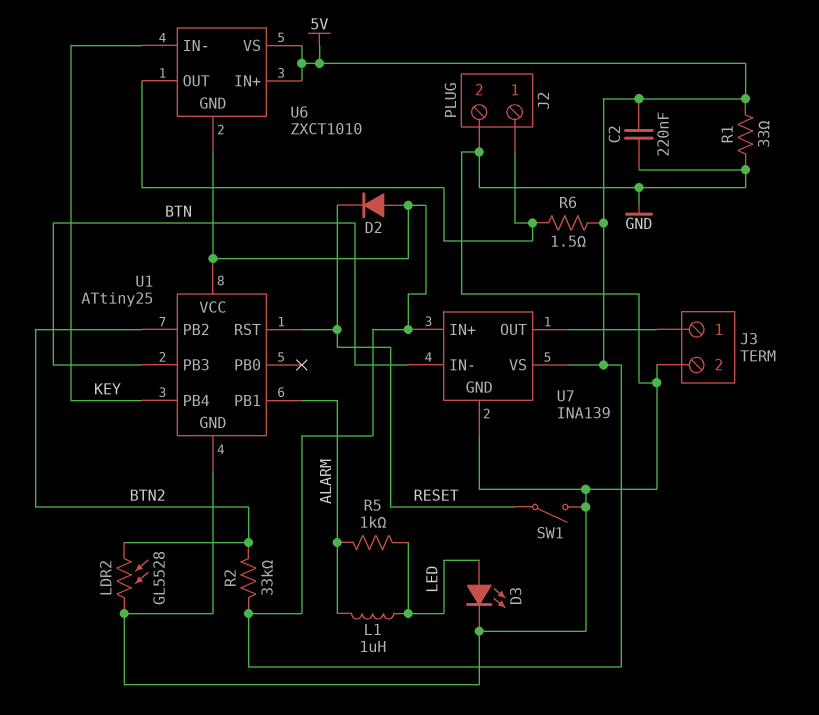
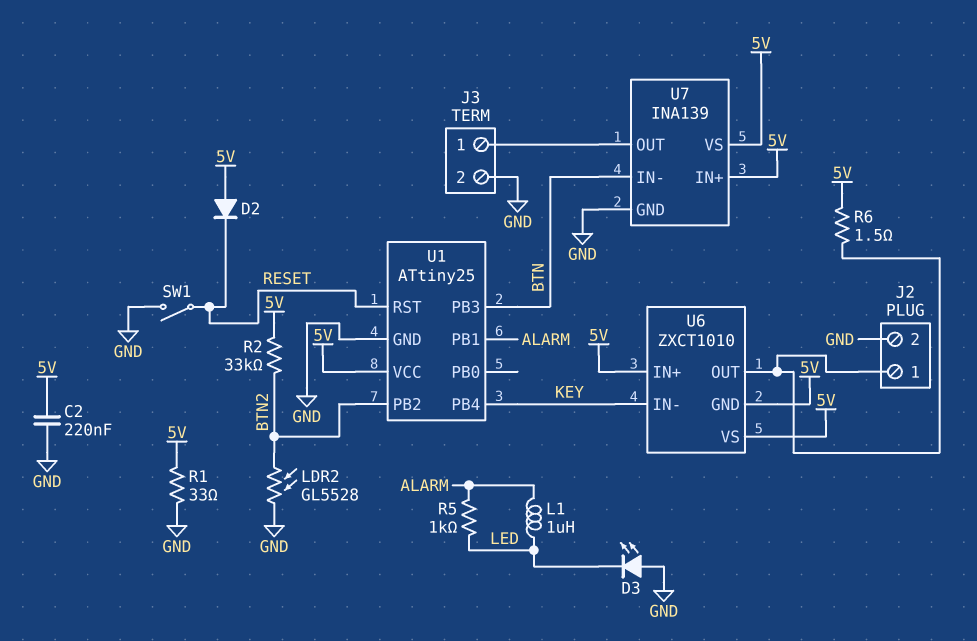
D3: LED (A LED, K GND) -> LED (A GND, K LED)

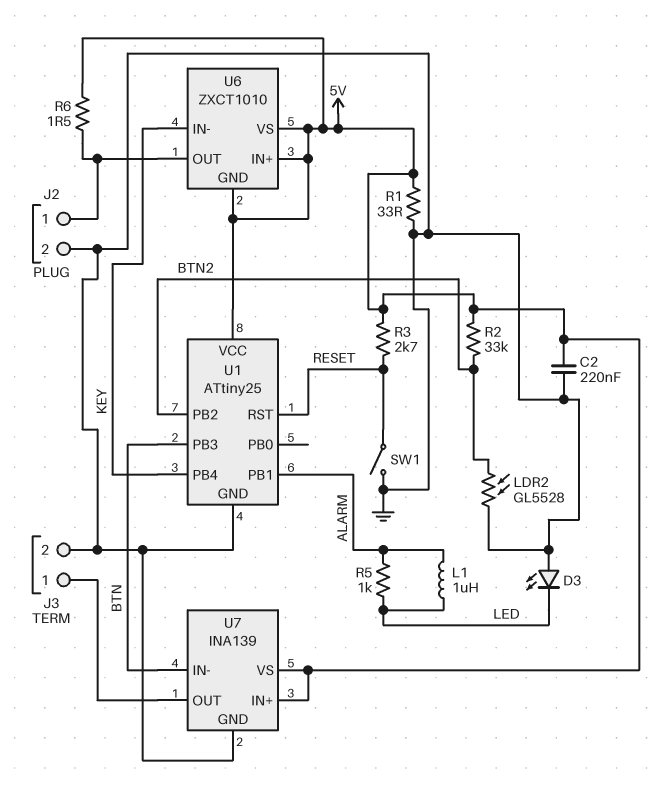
D2: diode (A 5V, K RESET) -> none
R3: none -> 2.7k (5V, RESET)

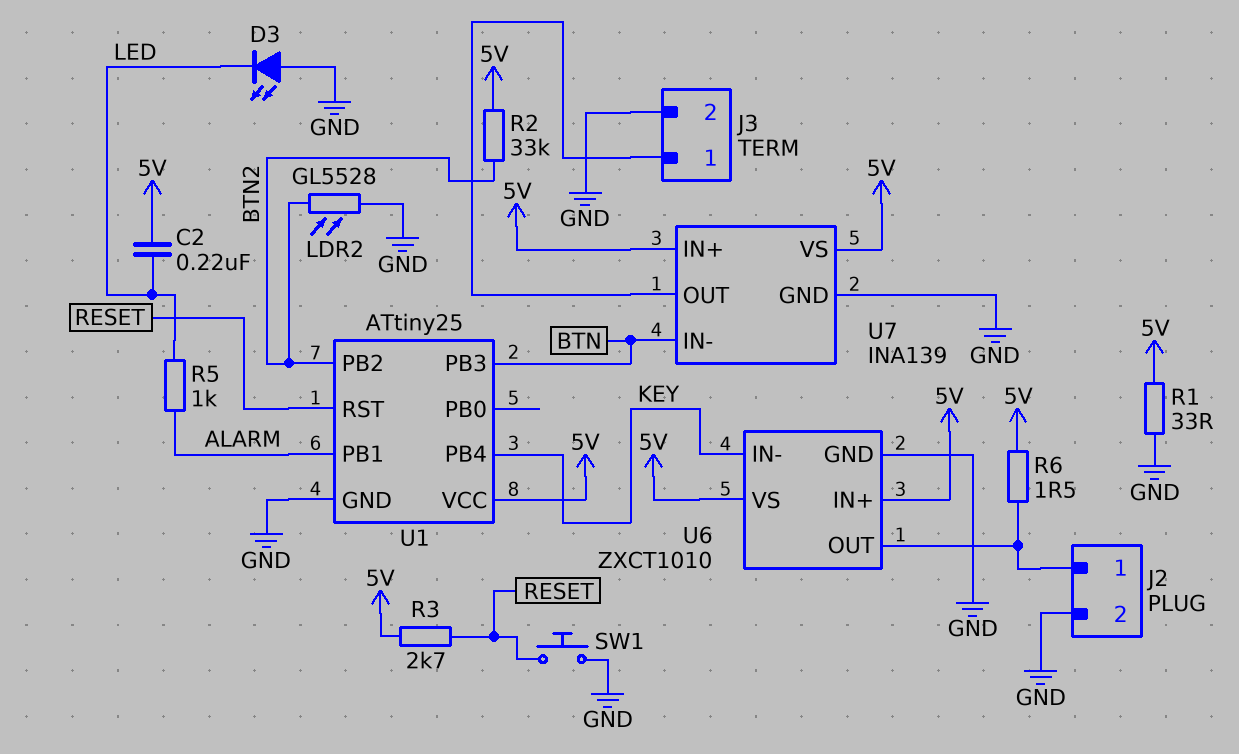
C2: 220nF (5V, GND) -> 220nF (5V, LED)
L1: 1uH (ALARM, LED) -> none
SW1: switch (GND, RESET) -> button (GND, RESET)
U6 pin GND: 5V -> GND

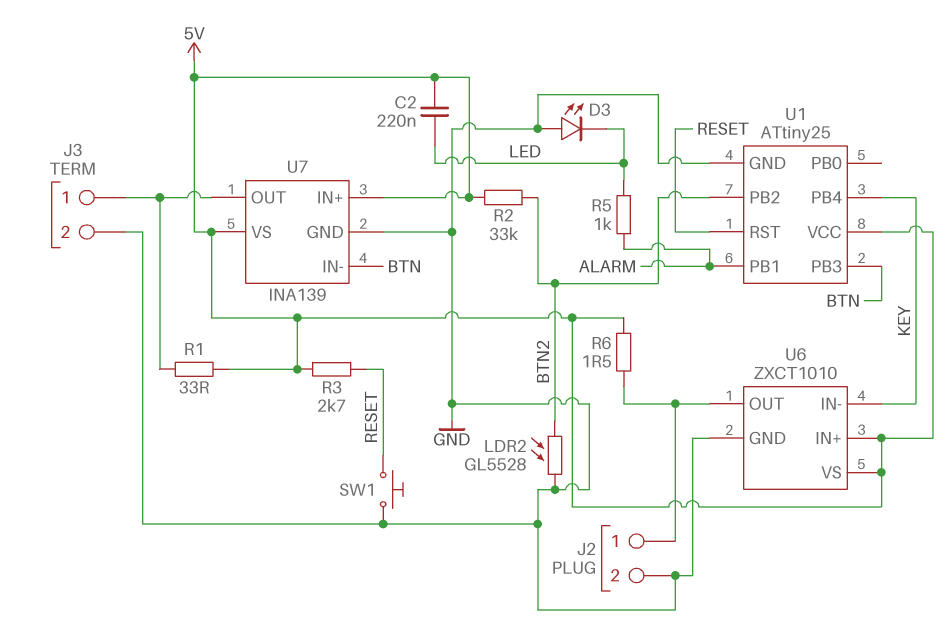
R1: 33 (5V, GND) -> 33 (5V, J3/1)

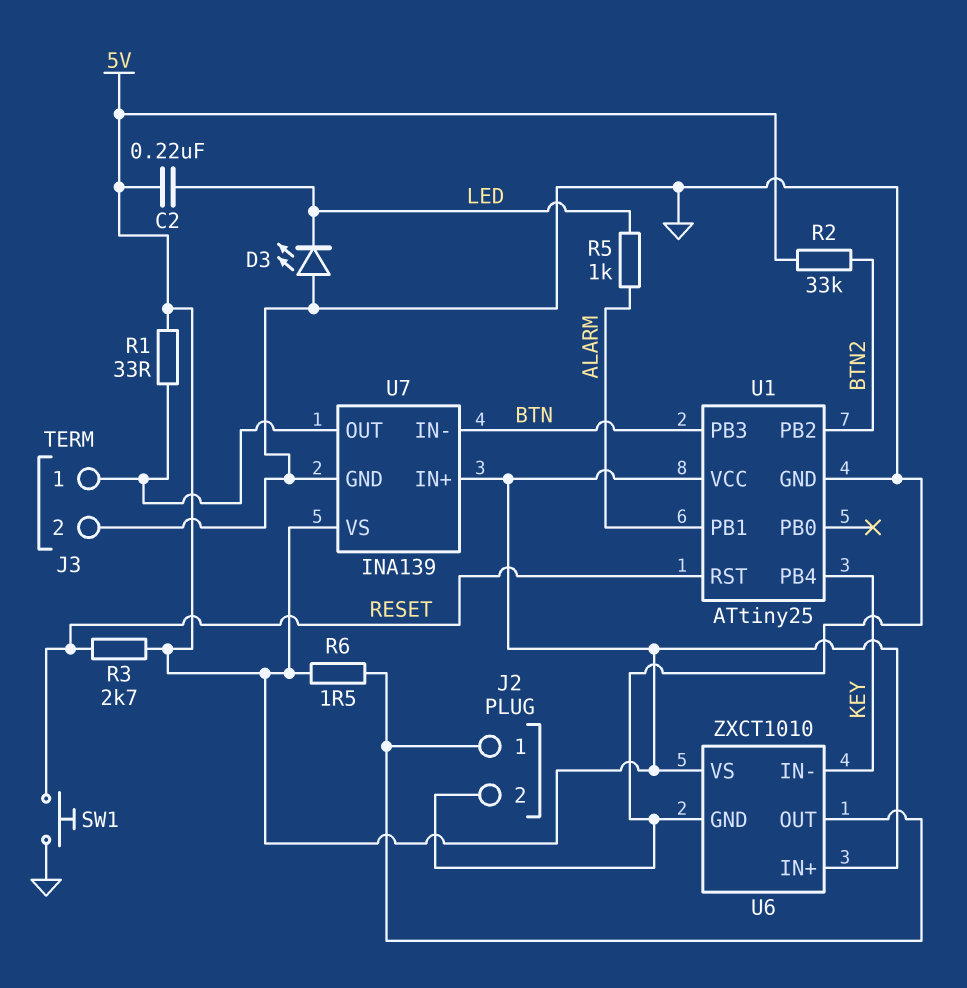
LDR2: GL5528 (BTN2, GND) -> none

